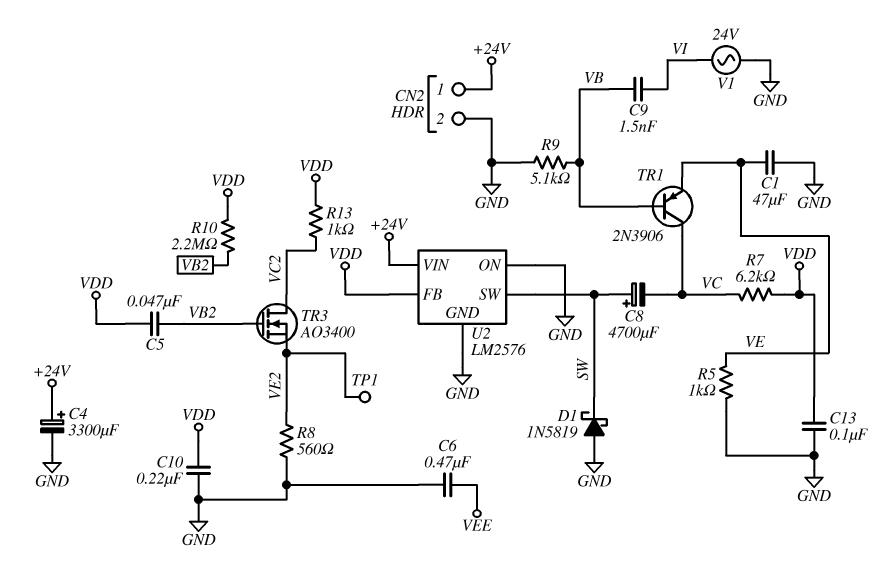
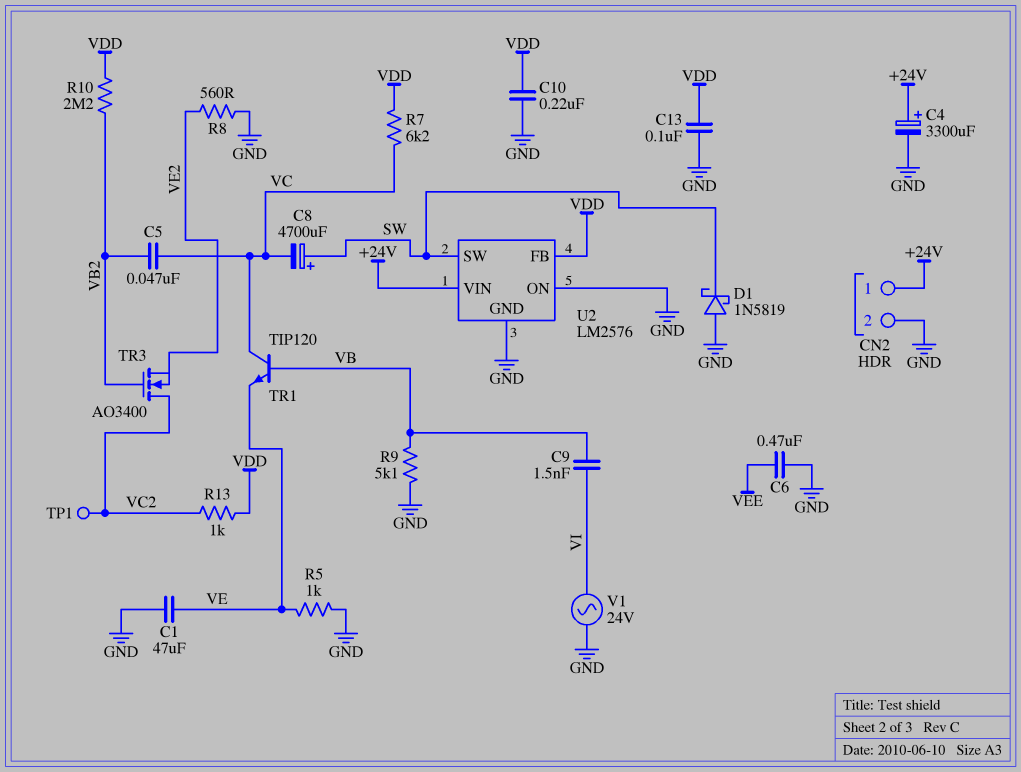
C5: 47nF (VB2, VDD) -> 47nF (VB2, VC)
TP1: test point (VE2) -> test point (VC2)
TR1: PNP 2N3906 (B VB, C VC, E VE) -> NPN TIP120 (B VB, C VC, E VE)

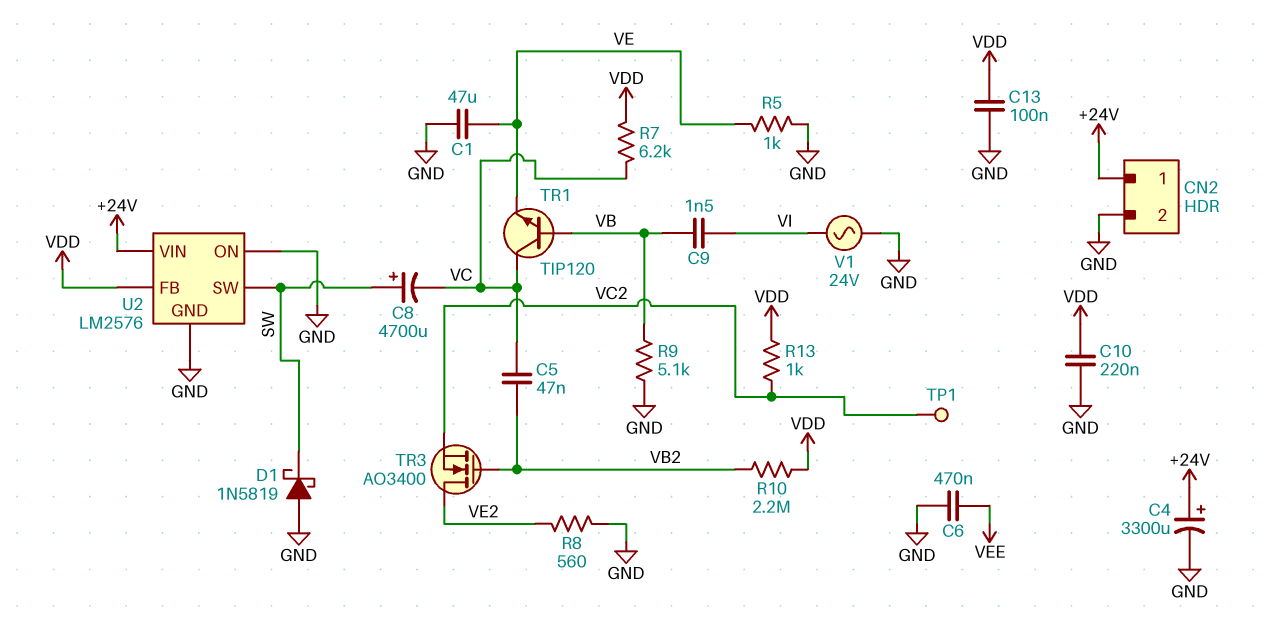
TR3: NMOS AO3400 (G VB2, D VC2, S VE2) -> NMOS AO3400 (G VB2, D VE2, S VC2)

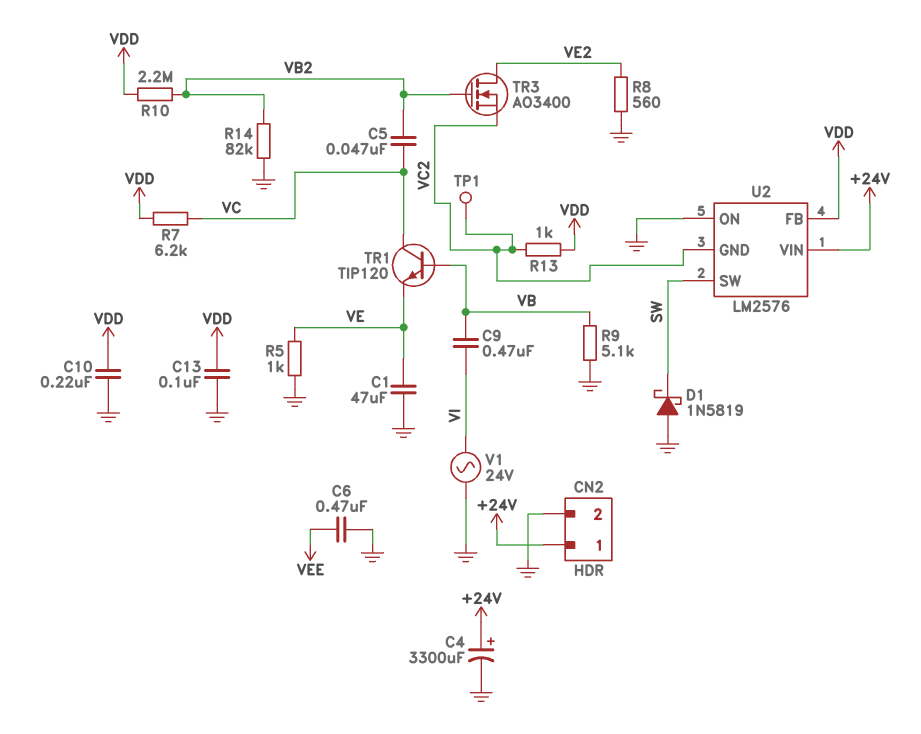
C8: 4700uF (plus SW, minus VC) -> none
C9: 1.5nF (VB, VI) -> 470nF (VB, VI)
R14: none -> 82k (GND, VB2)
U2 pin GND: GND -> VC2

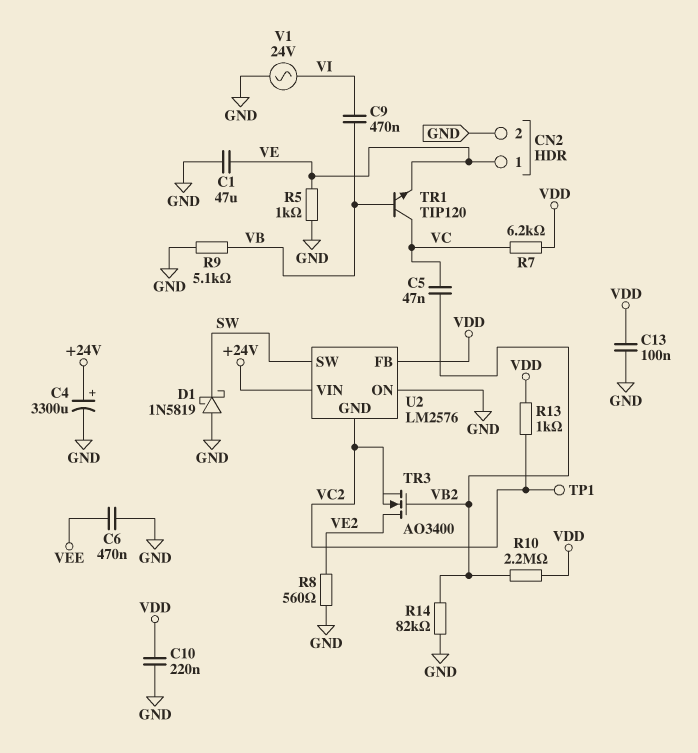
CN2 pin 1: +24V -> VE

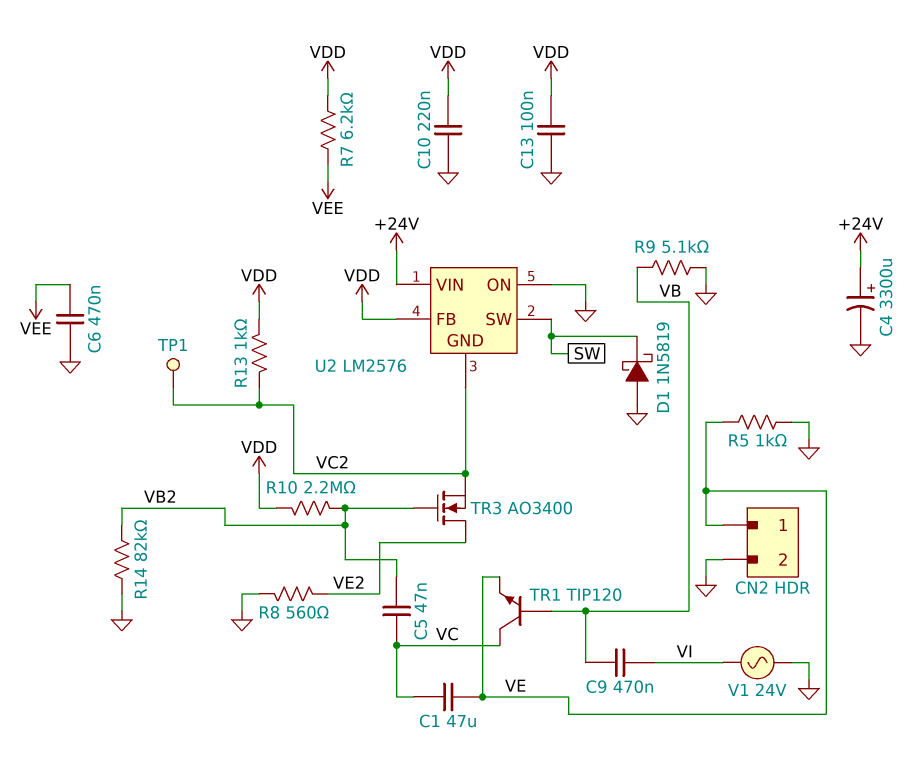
C1: 47uF (GND, VE) -> 47uF (VC, VE)
R7: 6.2k (VC, VDD) -> 6.2k (VDD, VEE)

